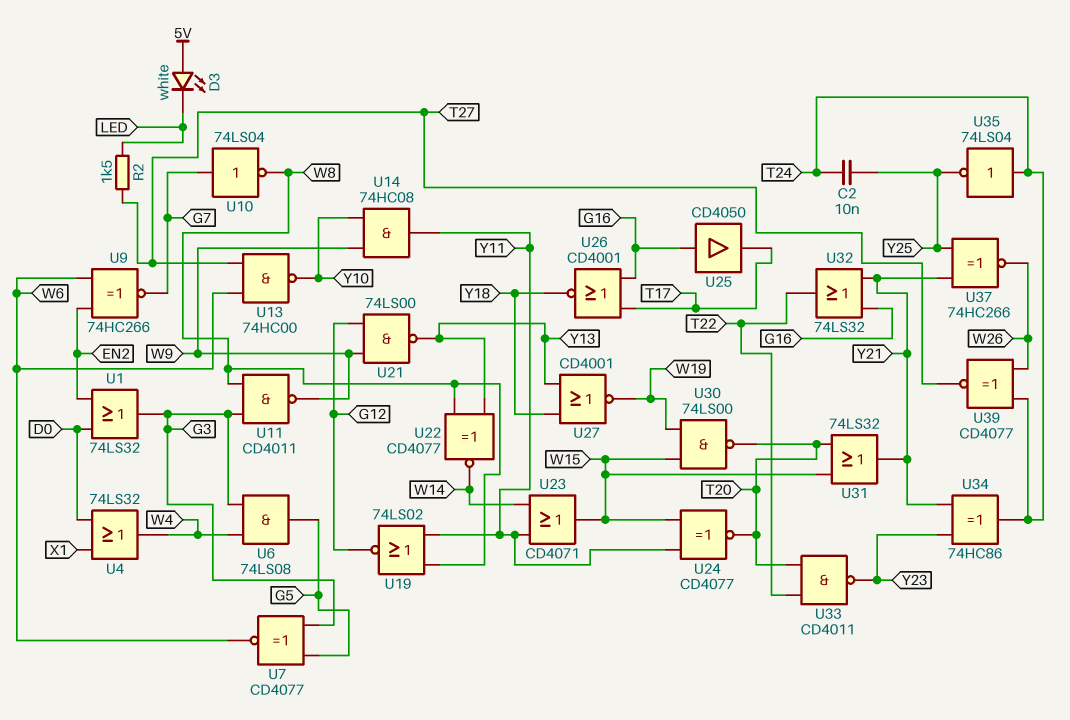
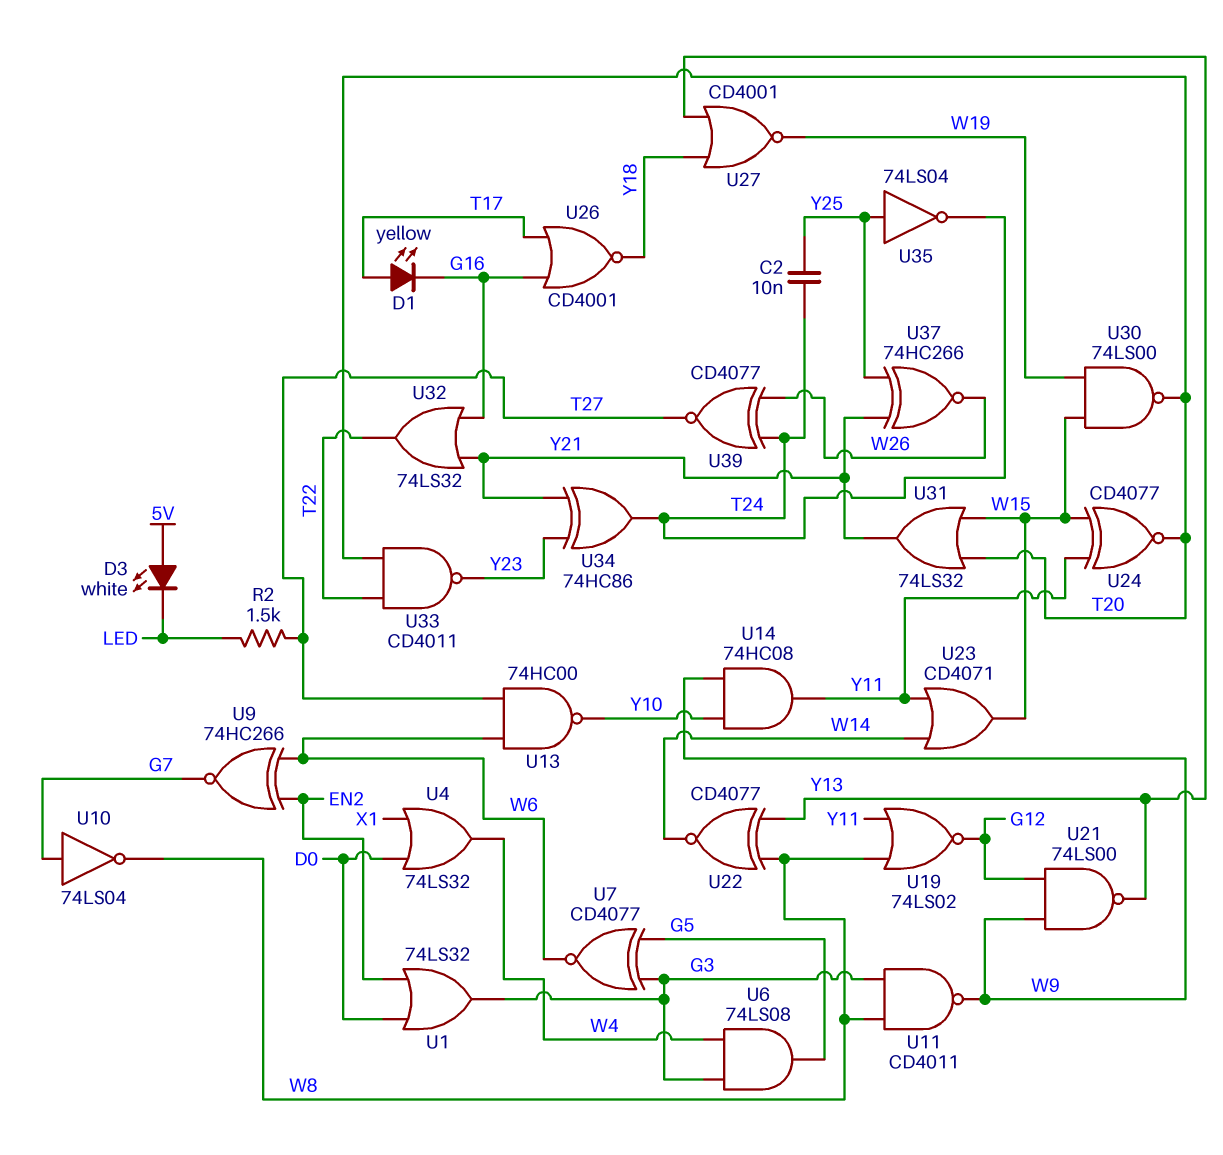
D1: none -> LED yellow (A T17, K G16)
U25: buffer CD4050 (in G16, out T17) -> none
U35: NOT 74LS04 (in T24, out Y25) -> NOT 74LS04 (in Y25, out T24)

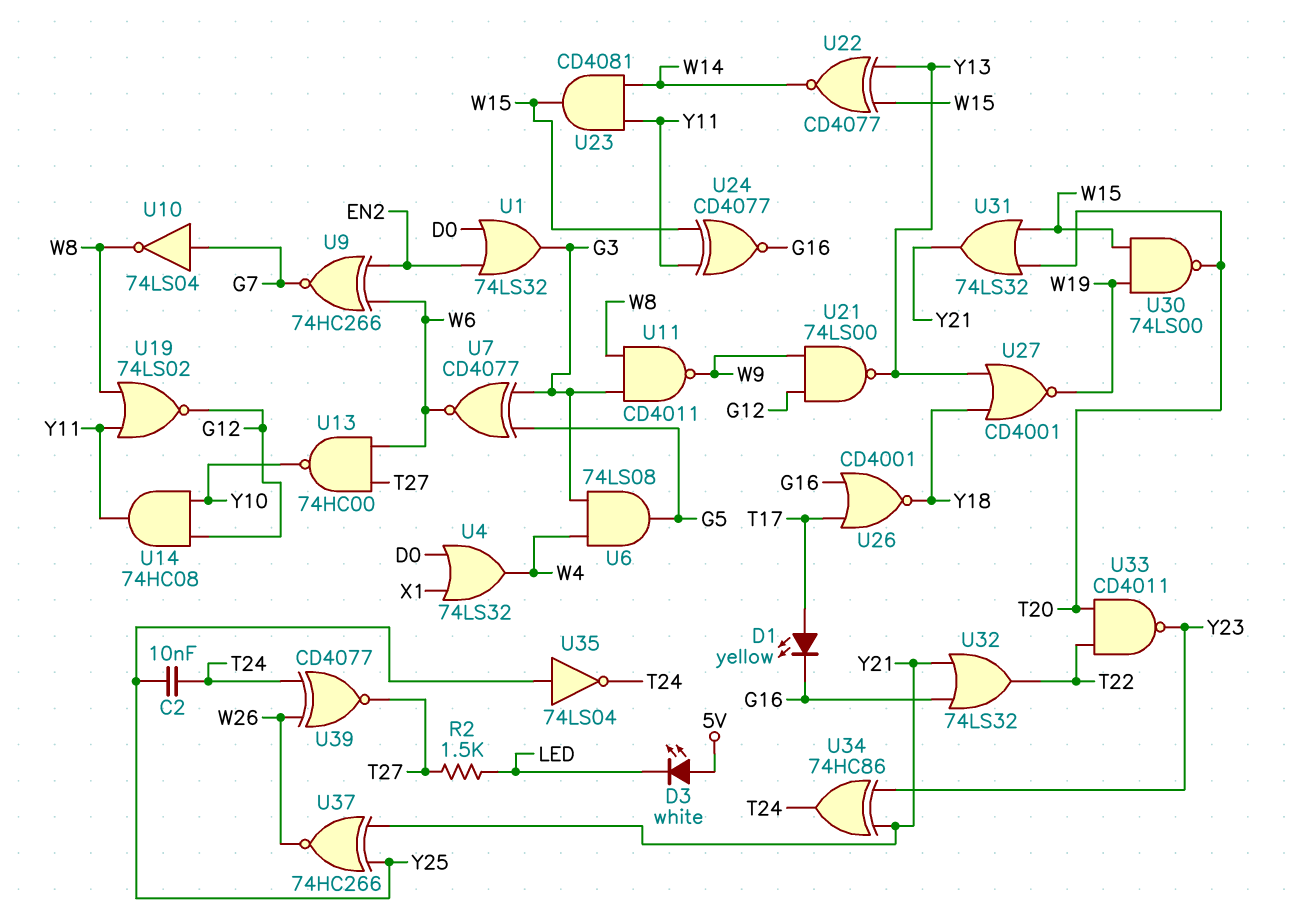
U14: AND 74HC08 (in W9, in Y10, out Y11) -> AND 74HC08 (in G12, in Y10, out Y11)
U22: XNOR CD4077 (in W8, in Y13, out W14) -> XNOR CD4077 (in W15, in Y13, out W14)
U23: OR CD4071 (in W14, in Y11, out W15) -> AND CD4081 (in W14, in Y11, out W15)
U24: XNOR CD4077 (in W15, in Y11, out T20) -> XNOR CD4077 (in W15, in Y11, out G16)

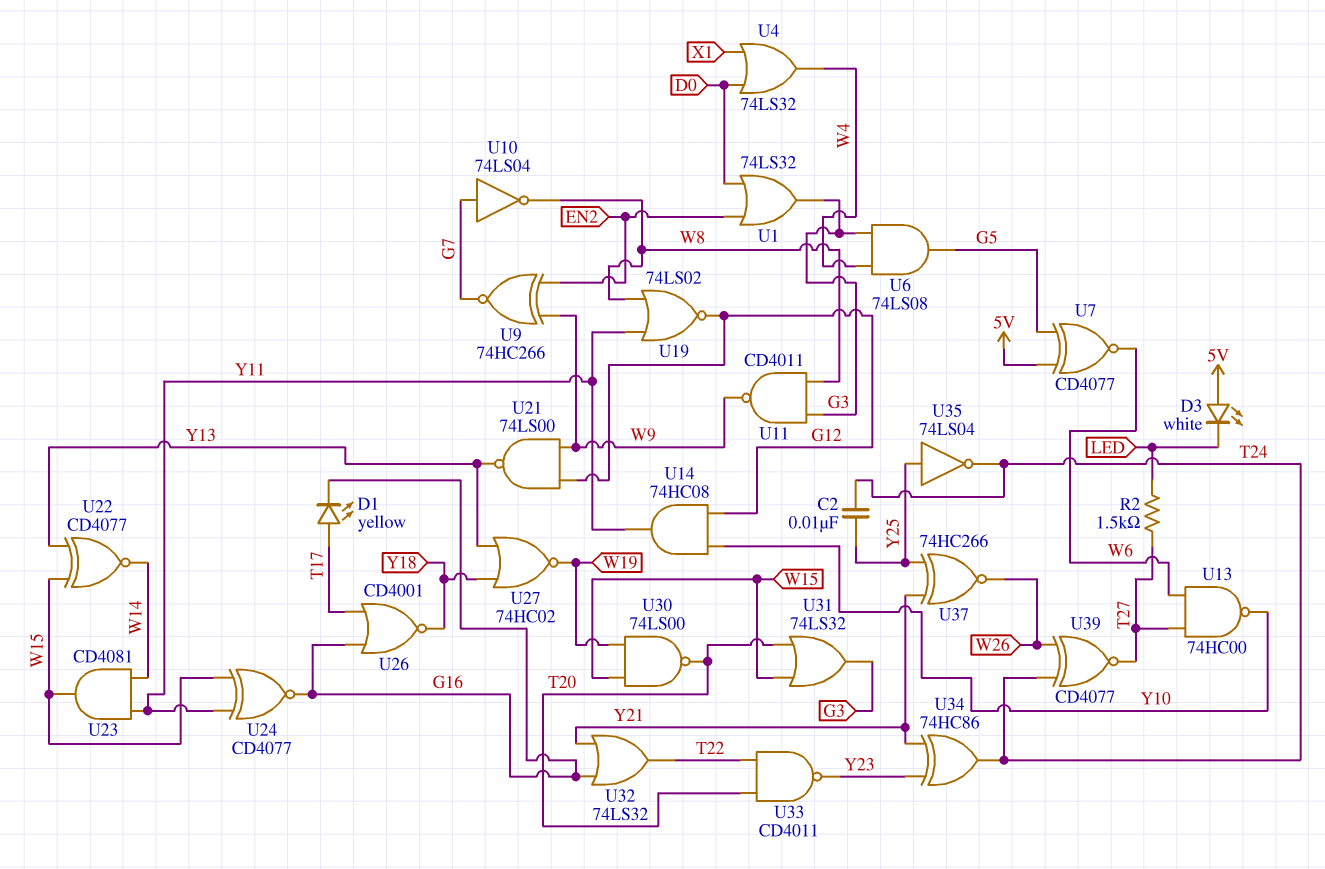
U7: XNOR CD4077 (in G3, in G5, out W6) -> XNOR CD4077 (in 5V, in G5, out W6)
U9: XNOR 74HC266 (in EN2, in W6, out G7) -> XNOR 74HC266 (in EN2, in W9, out G7)
U27: NOR CD4001 (in Y13, in Y18, out W19) -> NOR 74HC02 (in Y13, in Y18, out W19)
U31: OR 74LS32 (in T20, in W15, out Y21) -> OR 74LS32 (in T20, in W15, out G3)

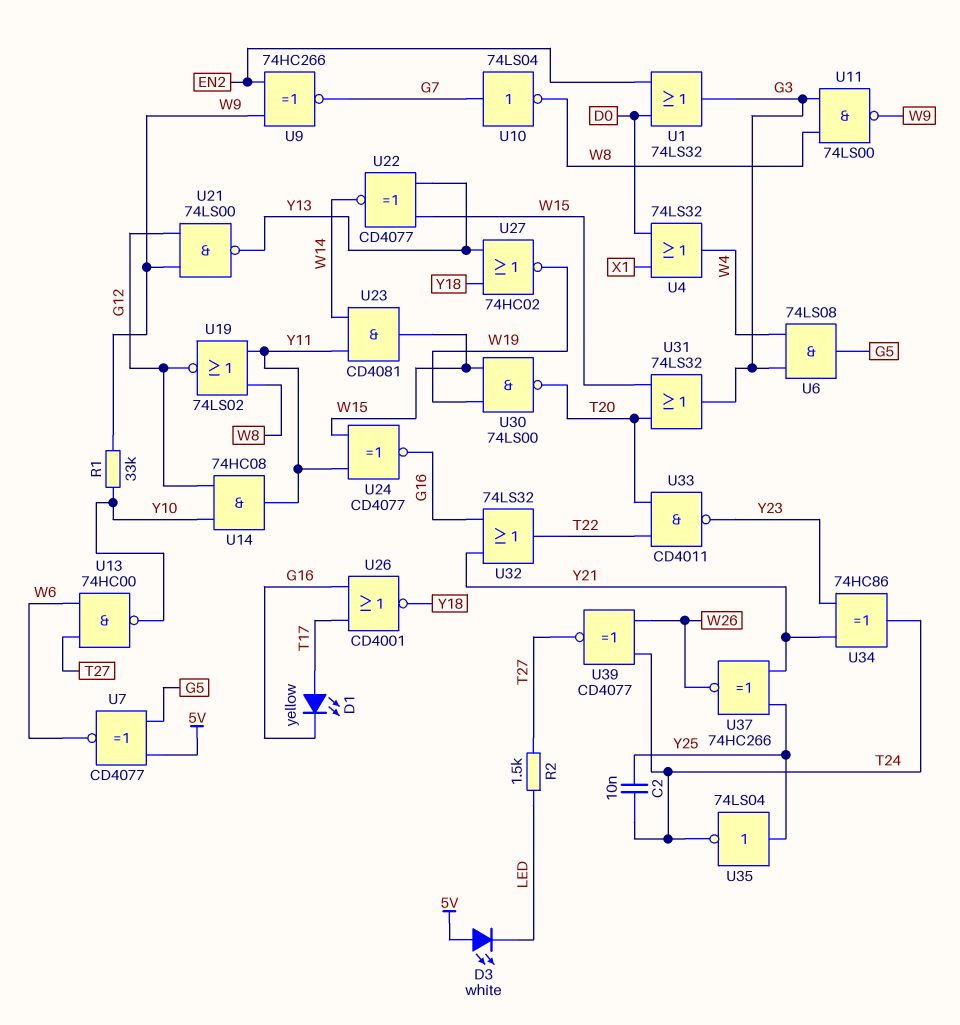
R1: none -> 33k (W9, Y10)
U11: NAND CD4011 (in G3, in W8, out W9) -> NAND 74LS00 (in G3, in W8, out W9)

